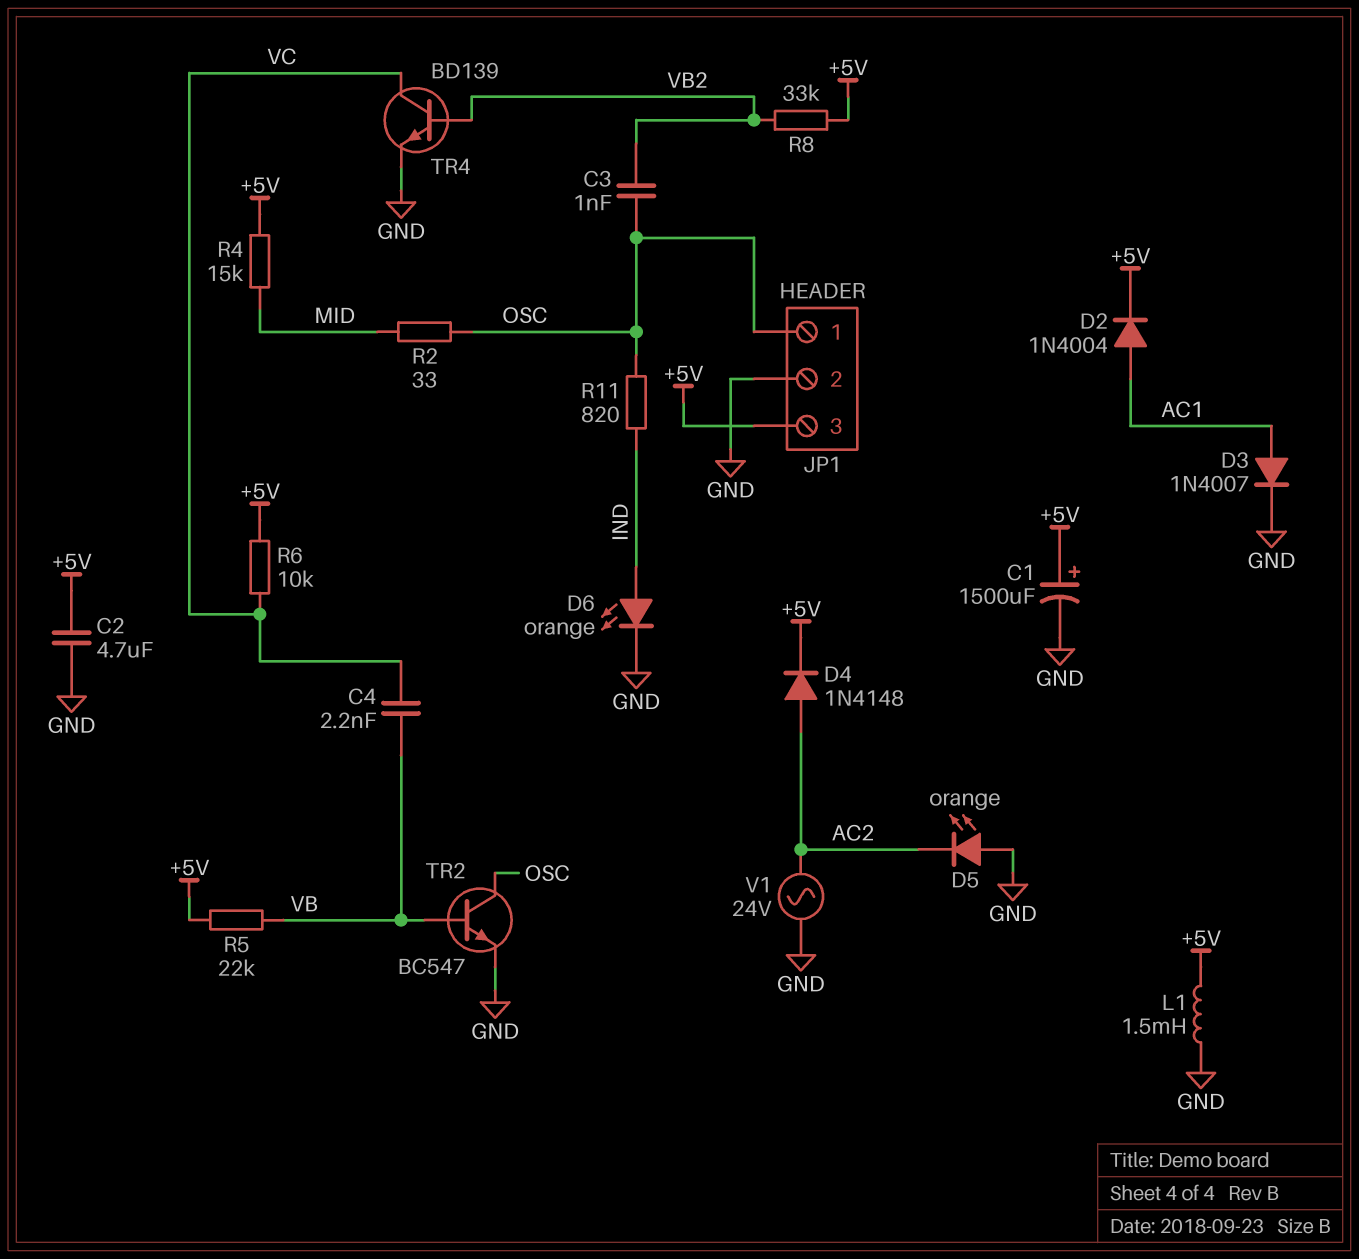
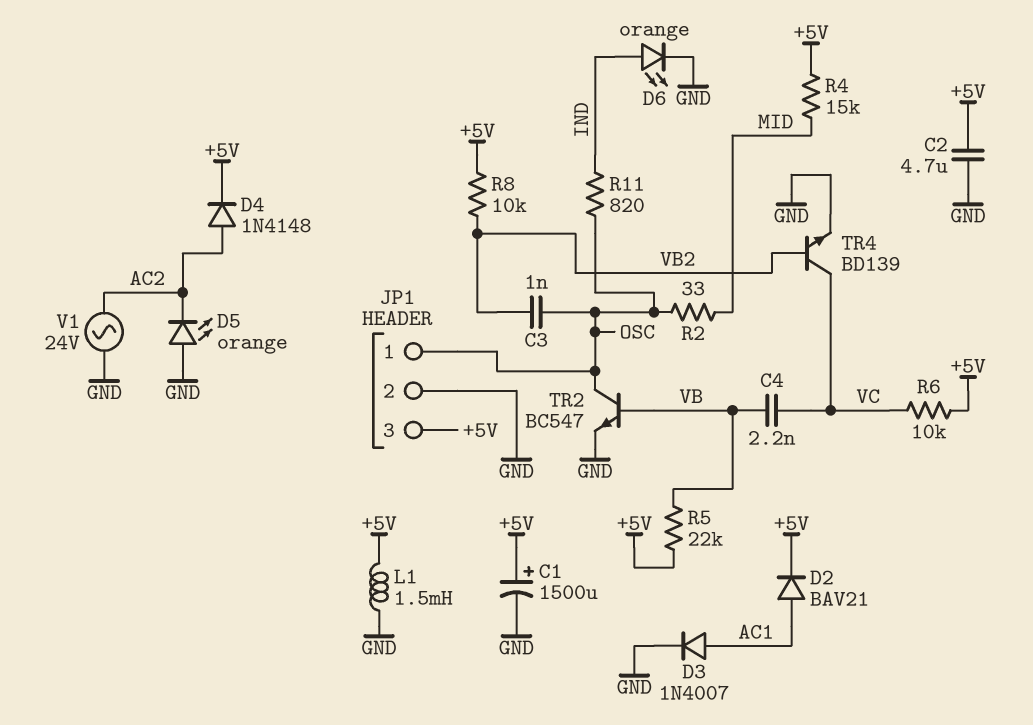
D2: diode 1N4004 (A AC1, K +5V) -> diode BAV21 (A AC1, K +5V)
R8: 33k (+5V, VB2) -> 10k (+5V, VB2)

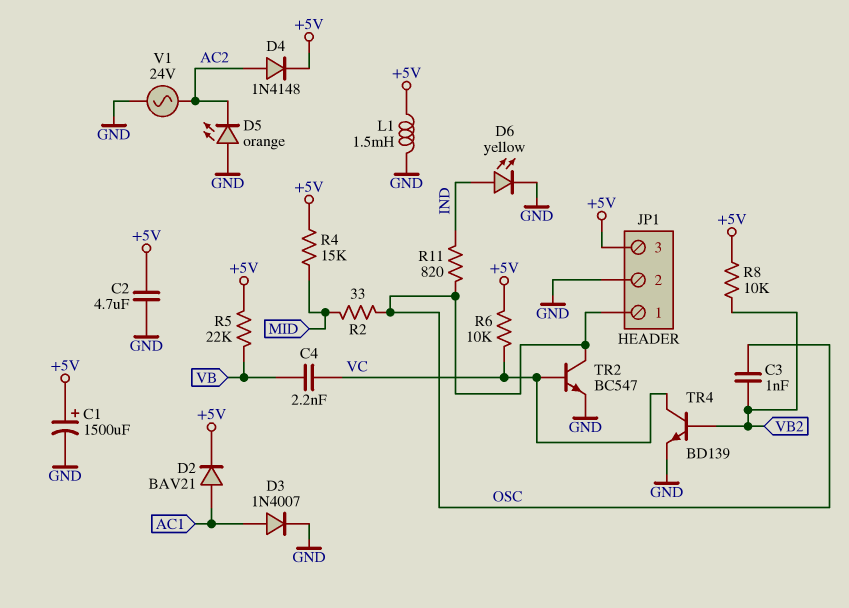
D6: LED orange (A IND, K GND) -> LED yellow (A IND, K GND)
TR2: NPN BC547 (B VB, C OSC, E GND) -> NPN BC547 (B VC, C OSC, E GND)

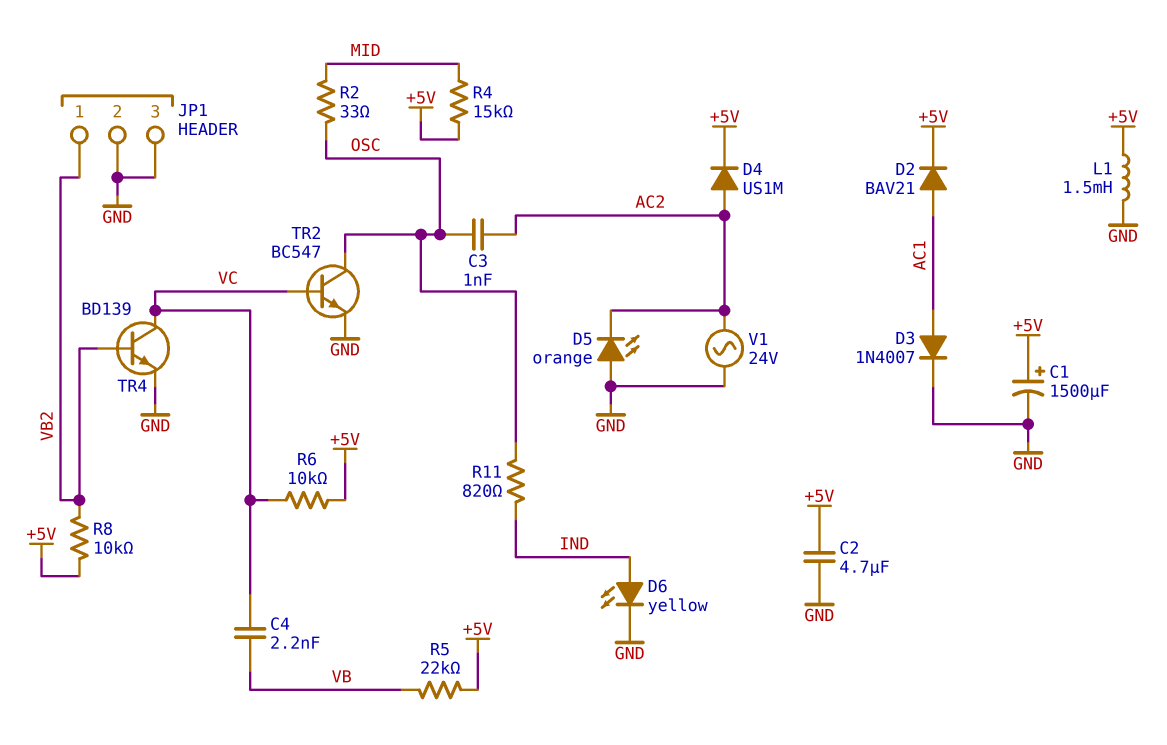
C3: 1nF (OSC, VB2) -> 1nF (AC2, OSC)
D4: diode 1N4148 (A AC2, K +5V) -> diode US1M (A AC2, K +5V)
JP1 pin 1: OSC -> VB2
JP1 pin 3: +5V -> GND

